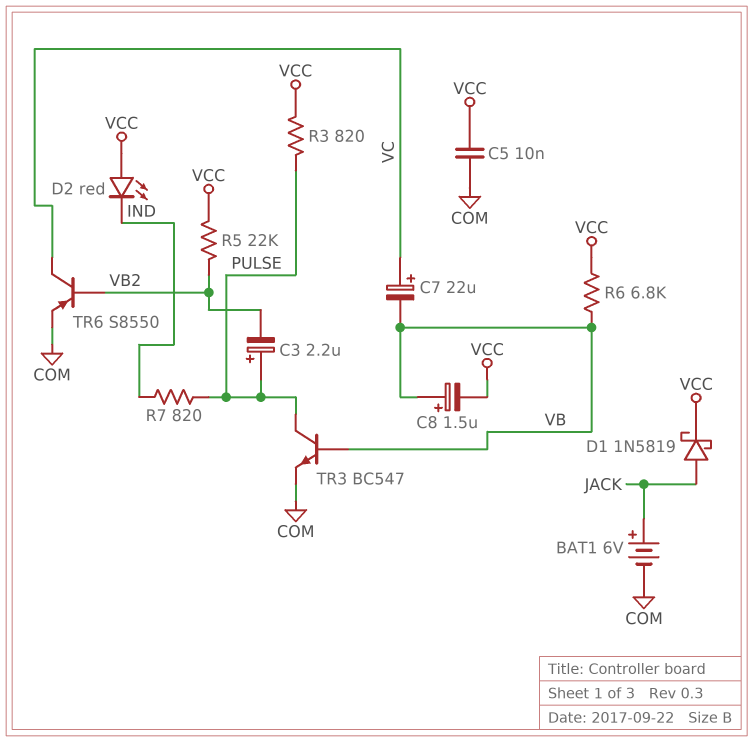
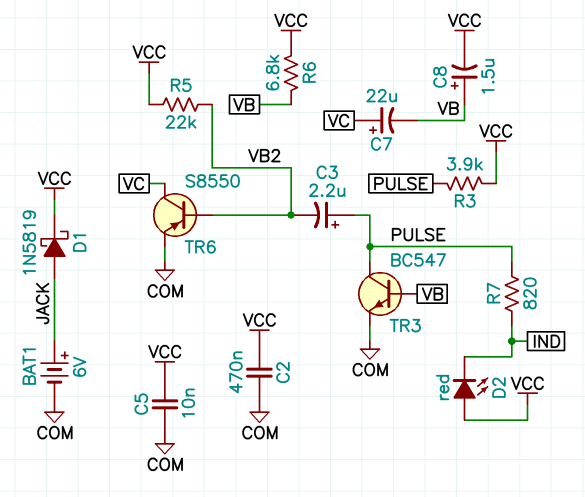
C2: none -> 470nF (COM, VCC)
R3: 820 (PULSE, VCC) -> 3.9k (PULSE, VCC)

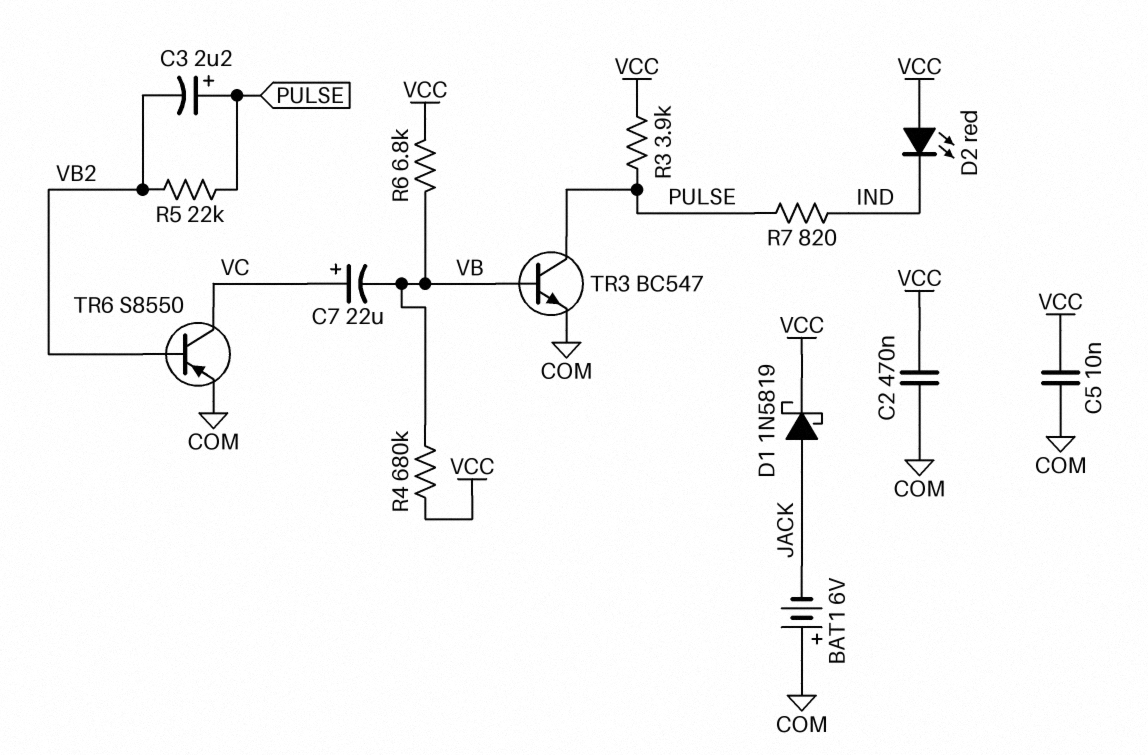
BAT1: 6V (plus JACK, minus COM) -> 6V (plus COM, minus JACK)
C8: 1.5uF (plus VB, minus VCC) -> none
R4: none -> 680k (VB, VCC)
R5: 22k (VB2, VCC) -> 22k (PULSE, VB2)

